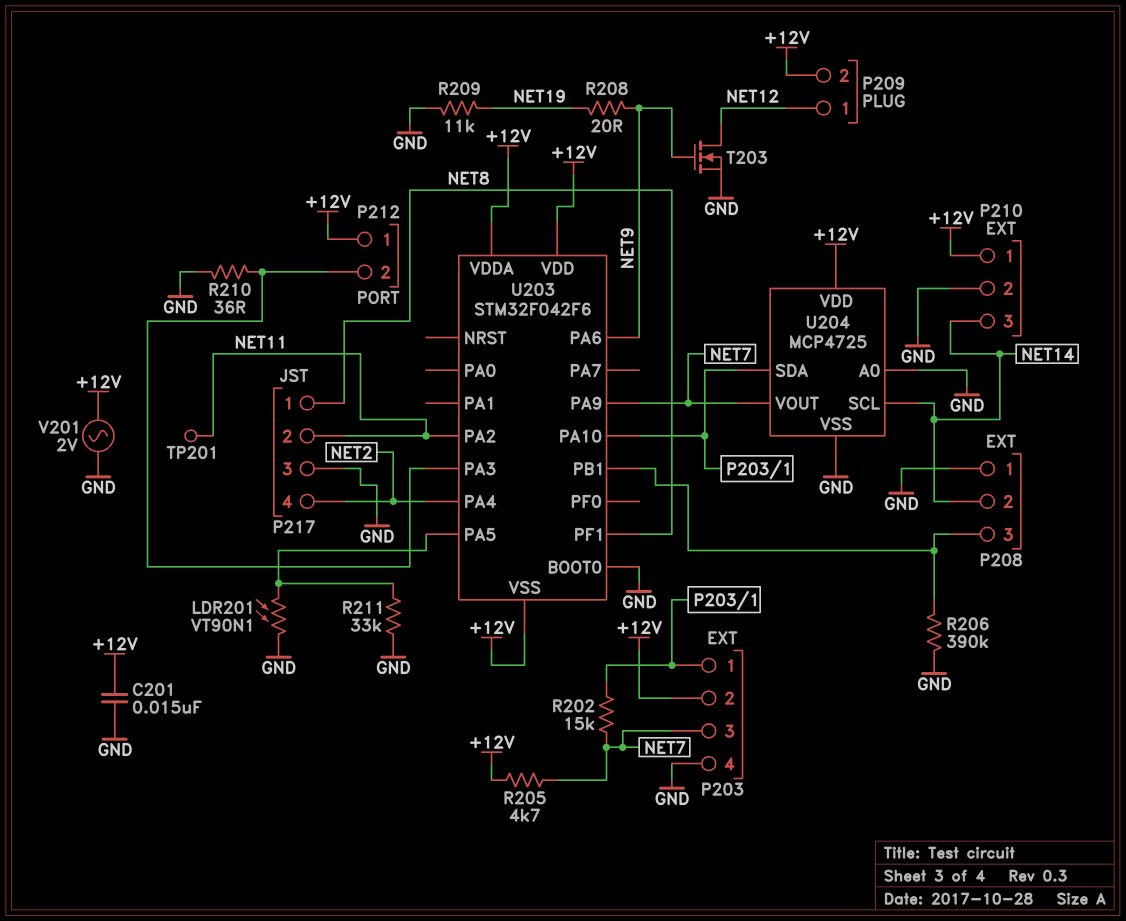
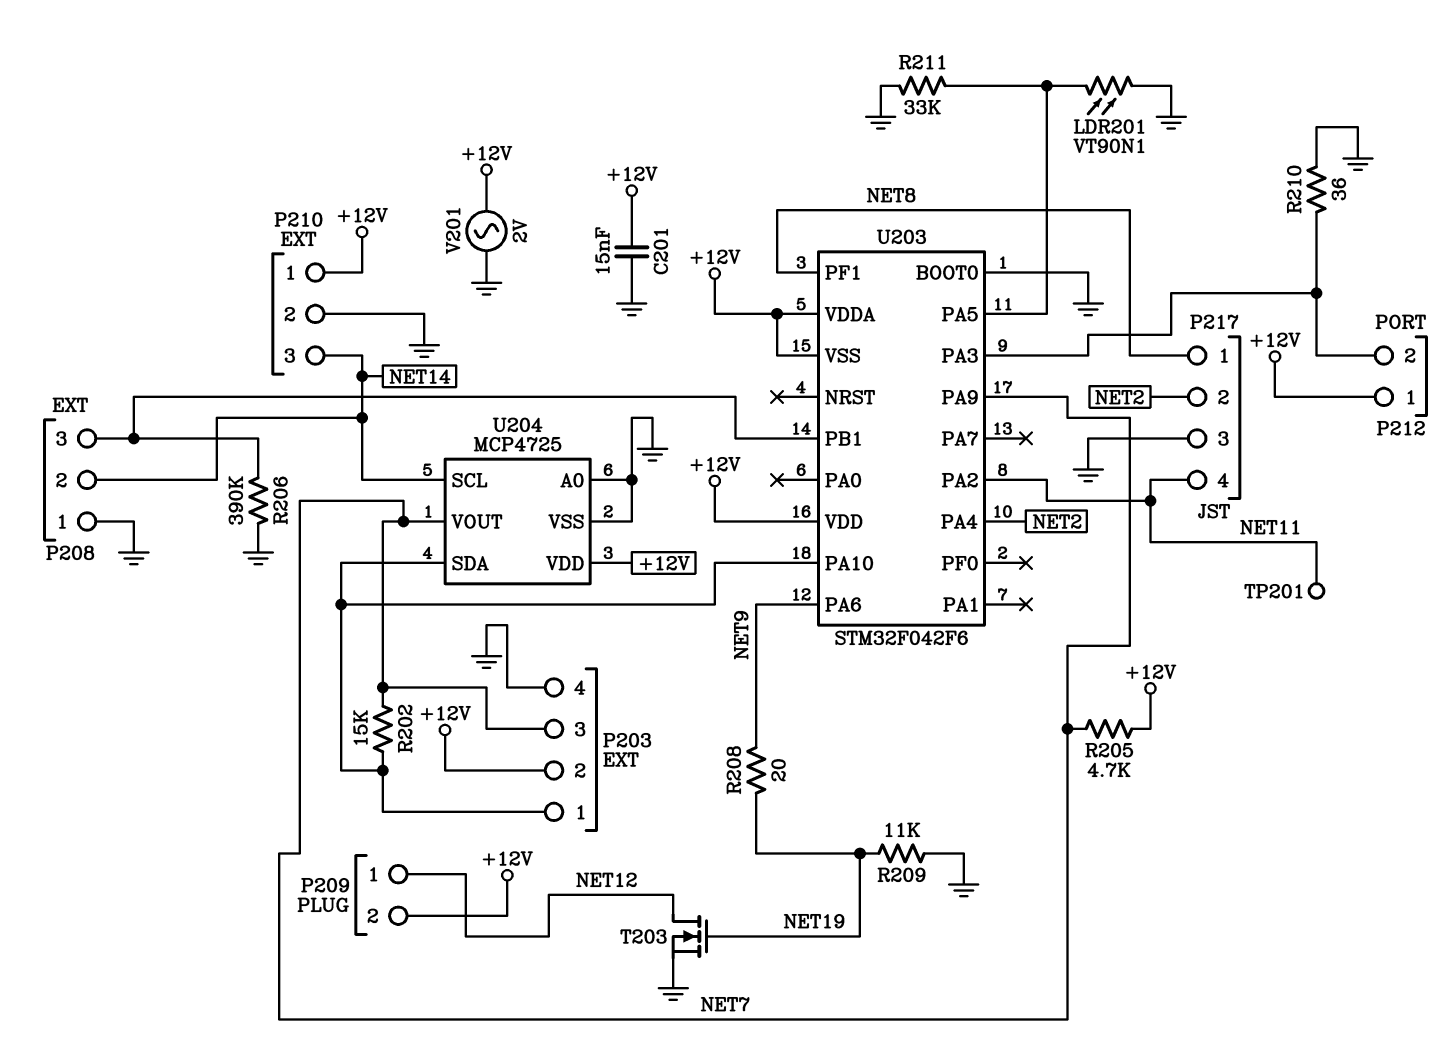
P217 pin 2: NET11 -> NET2
P217 pin 4: NET2 -> NET11
T203: NMOS (G NET9, D NET12, S GND) -> NMOS (G NET19, D NET12, S GND)

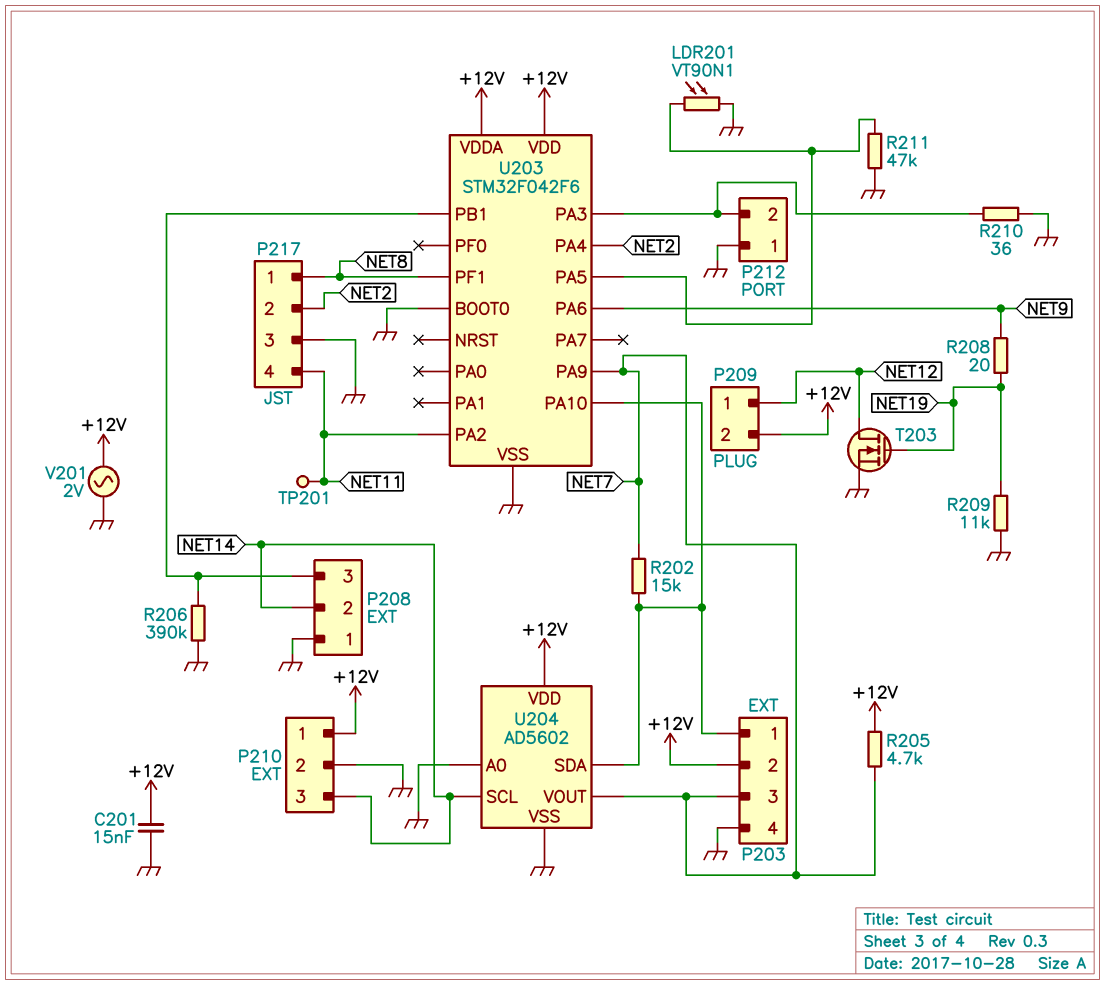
P212 pin 1: +12V -> GND
R211: 33k (GND, U203/PA5) -> 47k (GND, U203/PA5)
U203 pin VSS: +12V -> GND
U204: MCP4725 -> AD5602

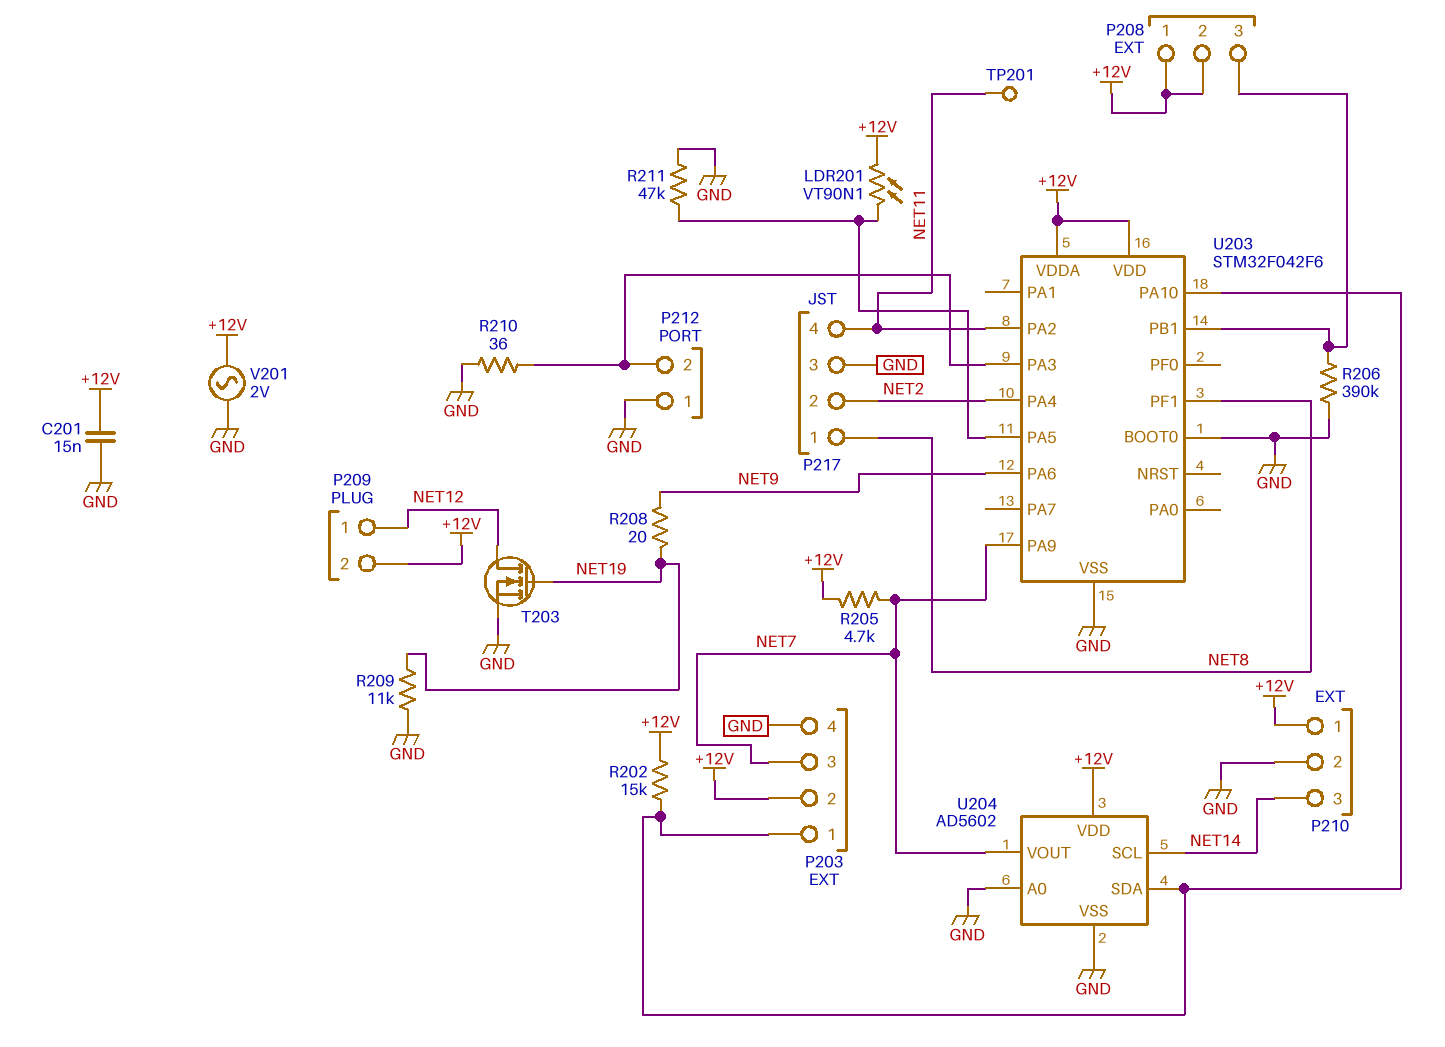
LDR201: VT90N1 (GND, U203/PA5) -> VT90N1 (+12V, U203/PA5)
P208 pin 1: GND -> +12V
P208 pin 2: NET14 -> +12V
R202: 15k (NET7, P203/1) -> 15k (+12V, P203/1)

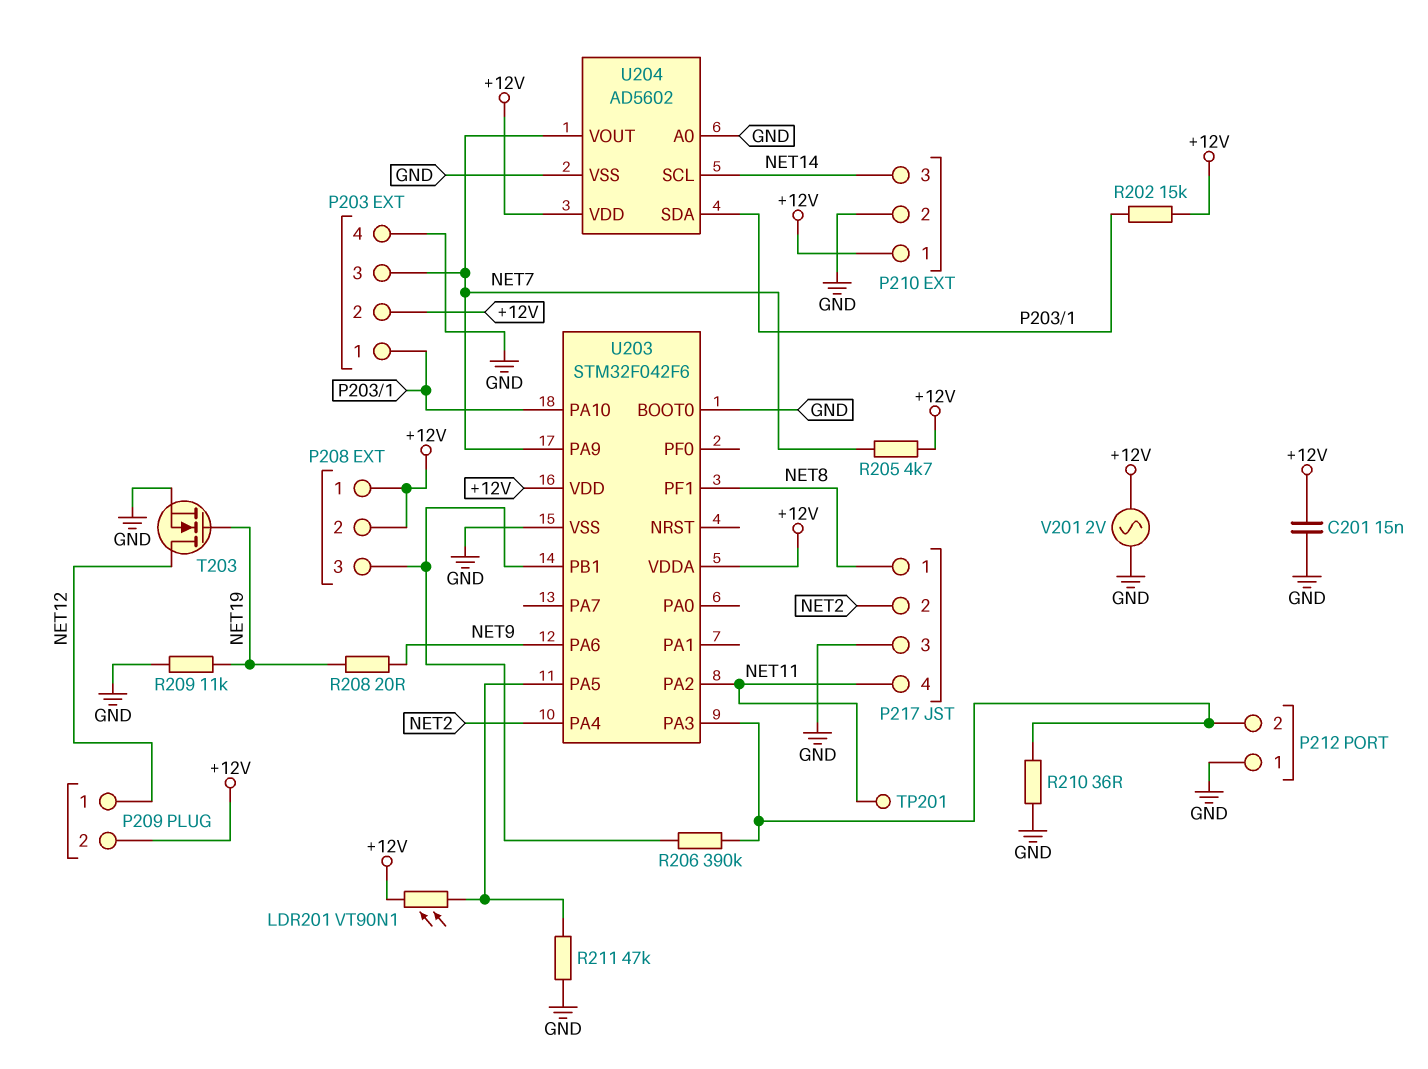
R206: 390k (GND, P208/3) -> 390k (P208/3, P212/2)

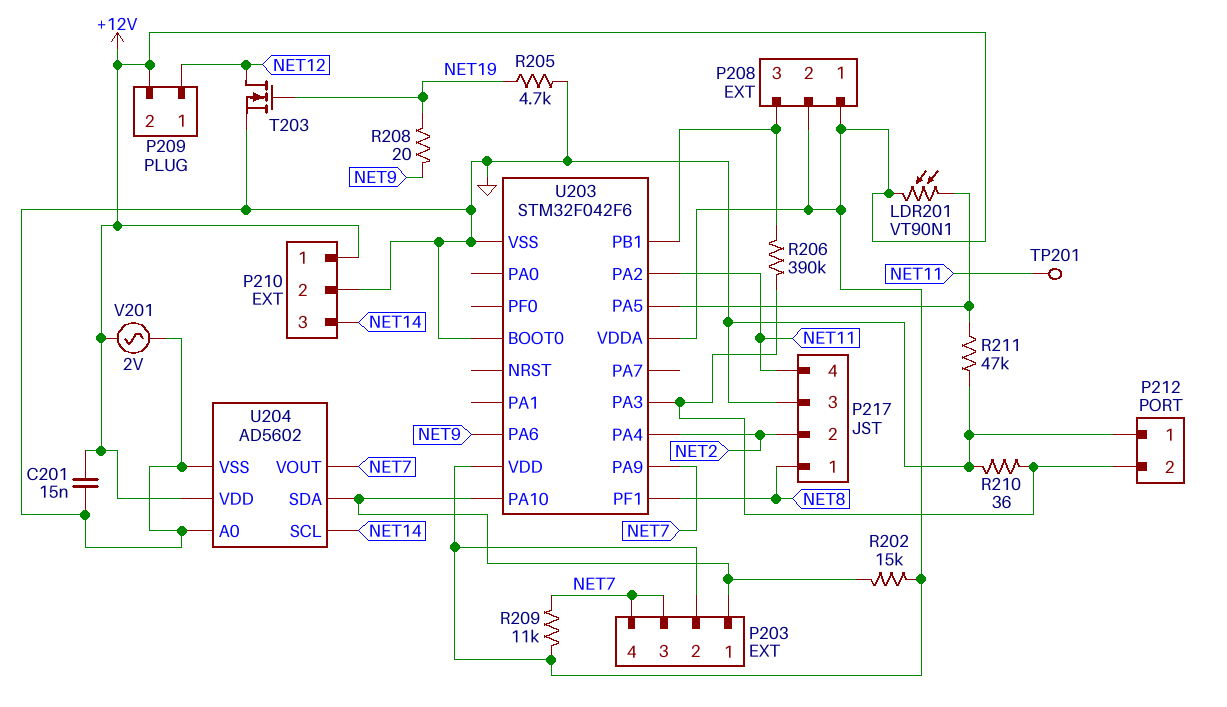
P203 pin 4: GND -> NET7
R205: 4.7k (+12V, NET7) -> 4.7k (GND, NET19)
R209: 11k (GND, NET19) -> 11k (+12V, NET7)

